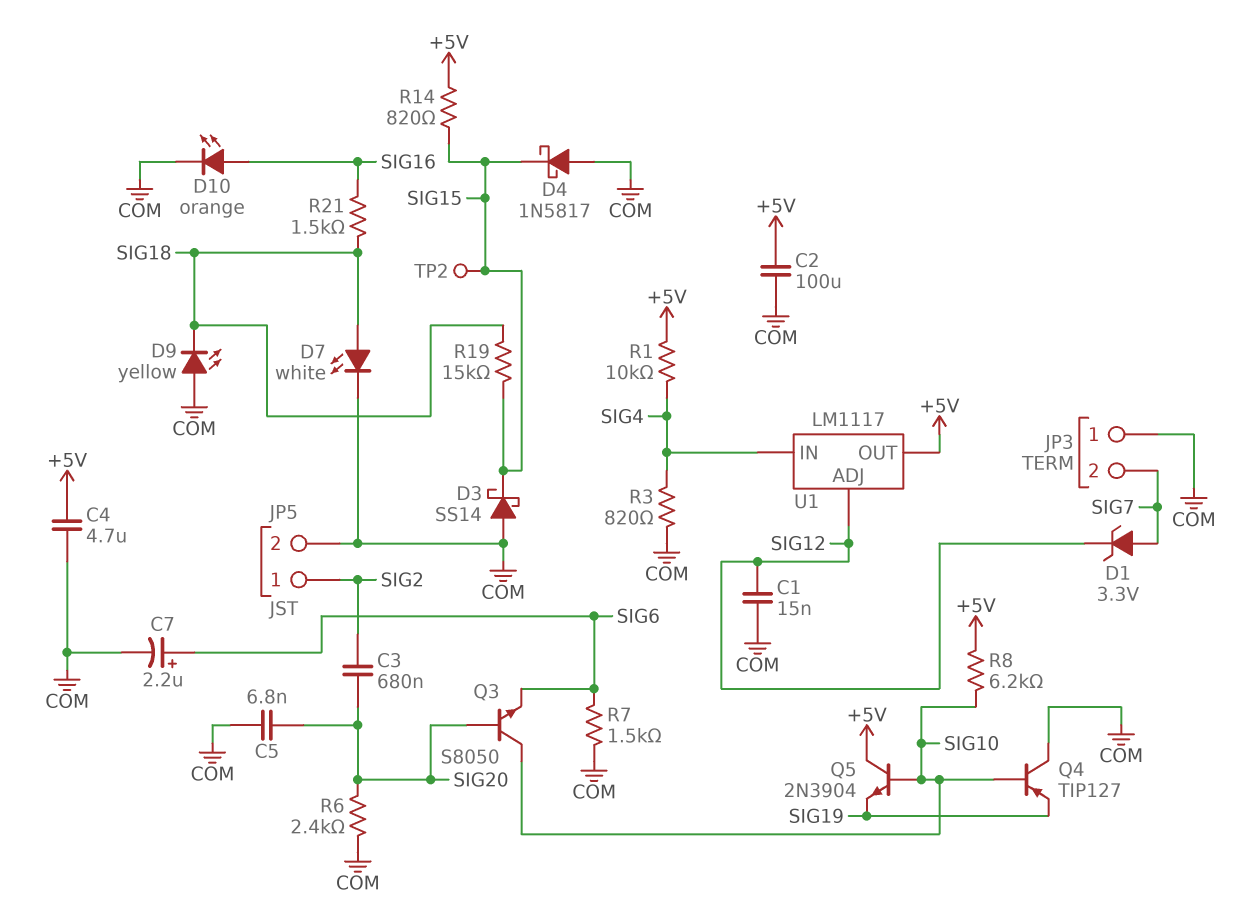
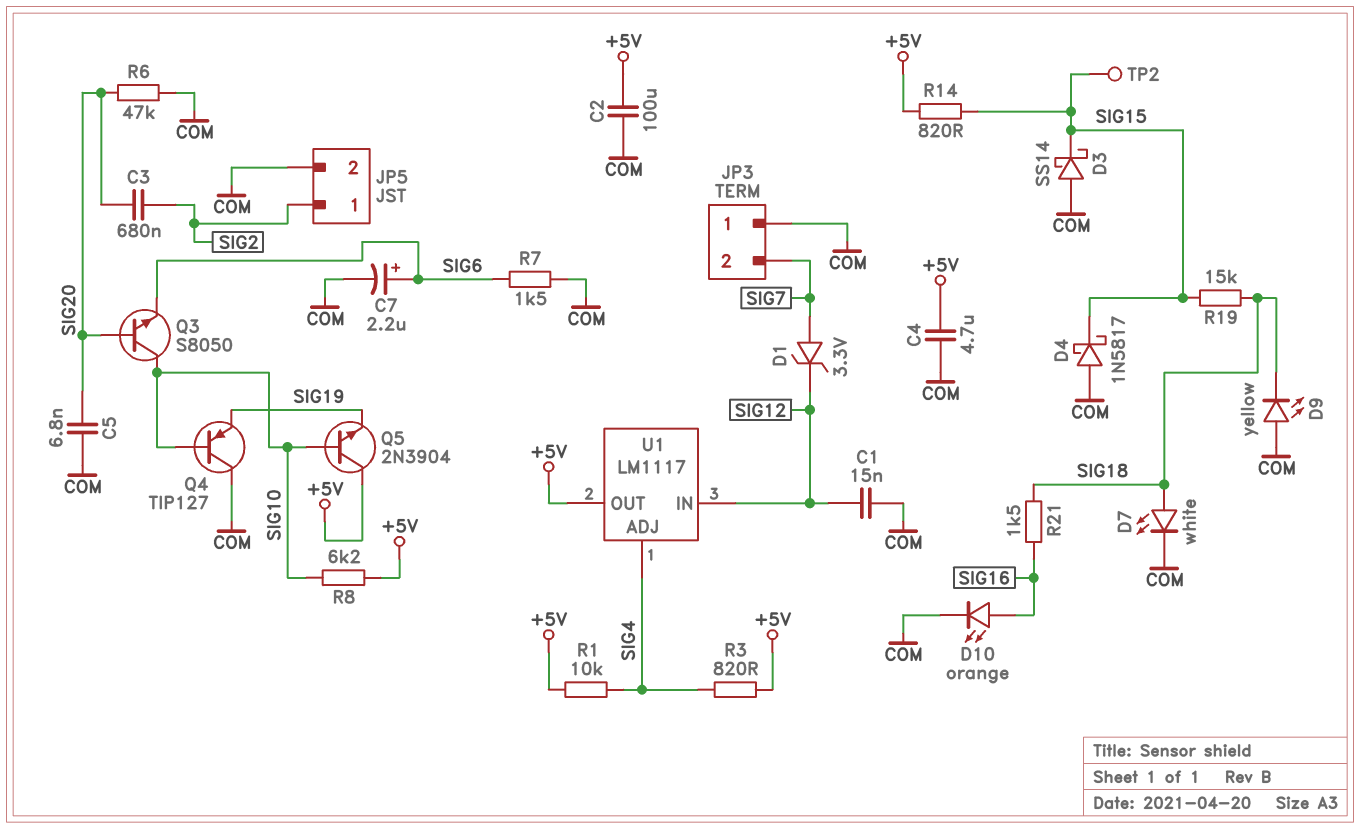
R3: 820 (COM, SIG4) -> 820 (+5V, SIG4)
R6: 2.4k (COM, SIG20) -> 47k (COM, SIG20)
U1 pin ADJ: SIG12 -> SIG4
U1 pin IN: SIG4 -> SIG12

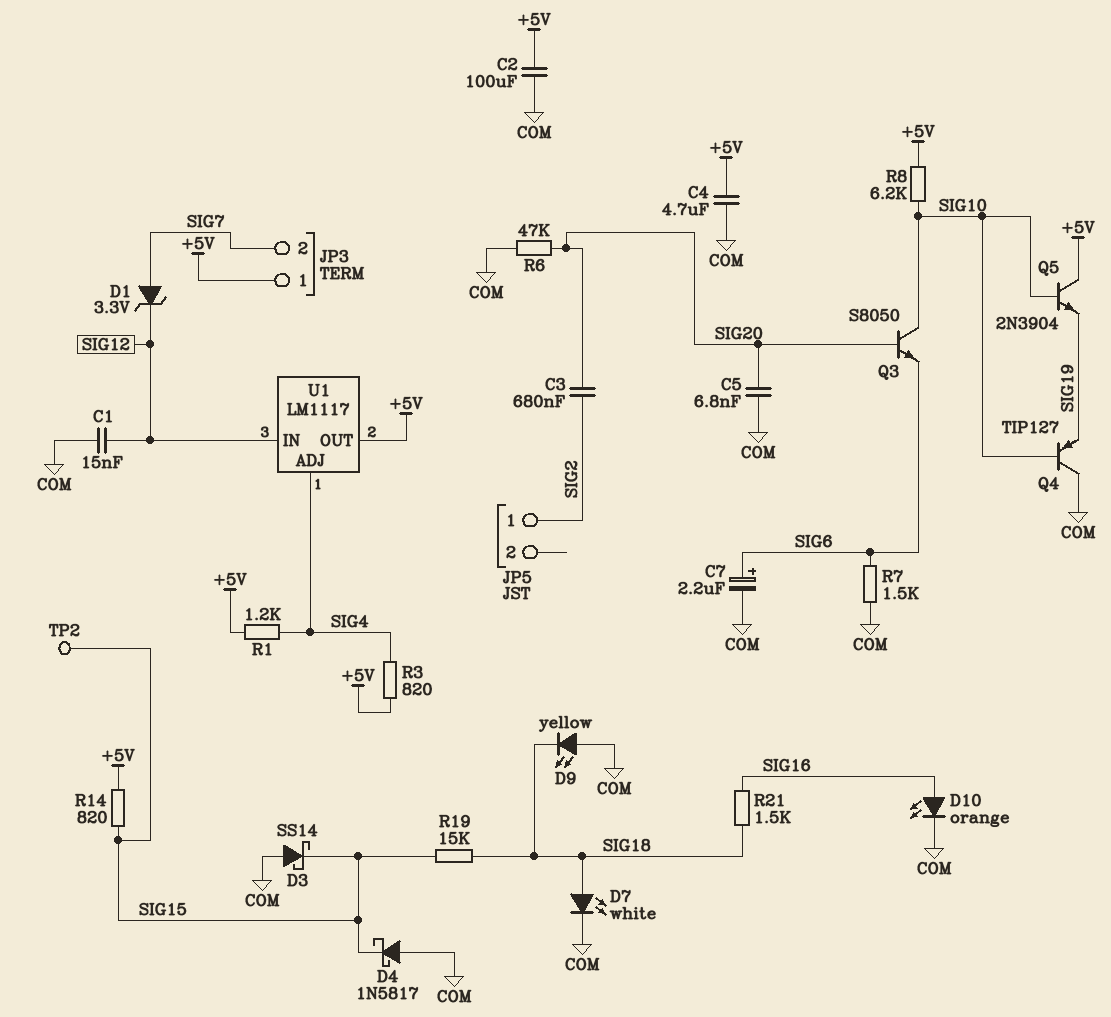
JP3 pin 1: COM -> +5V
JP5 pin 2: COM -> none
R1: 10k (+5V, SIG4) -> 1.2k (+5V, SIG4)

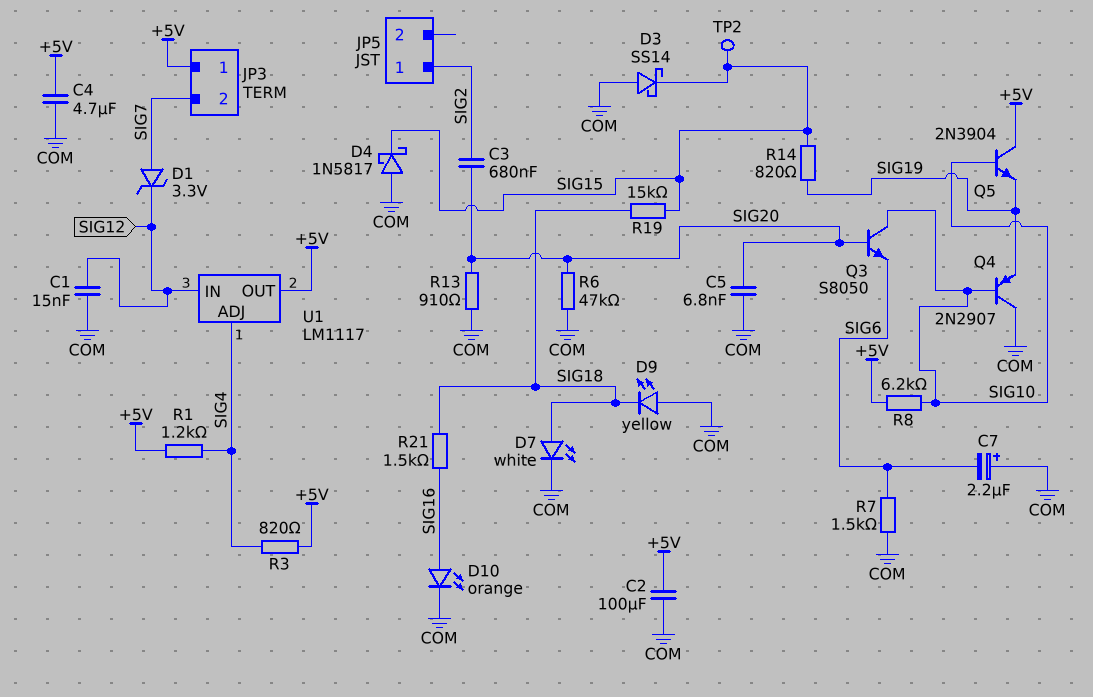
C7: 2.2uF (plus SIG6, minus COM) -> 2.2uF (plus COM, minus SIG6)
Q4: PNP TIP127 (B SIG10, C COM, E SIG19) -> PNP 2N2907 (B SIG10, C COM, E SIG19)
R13: none -> 910 (COM, SIG20)
R14: 820 (+5V, SIG15) -> 820 (SIG15, SIG19)

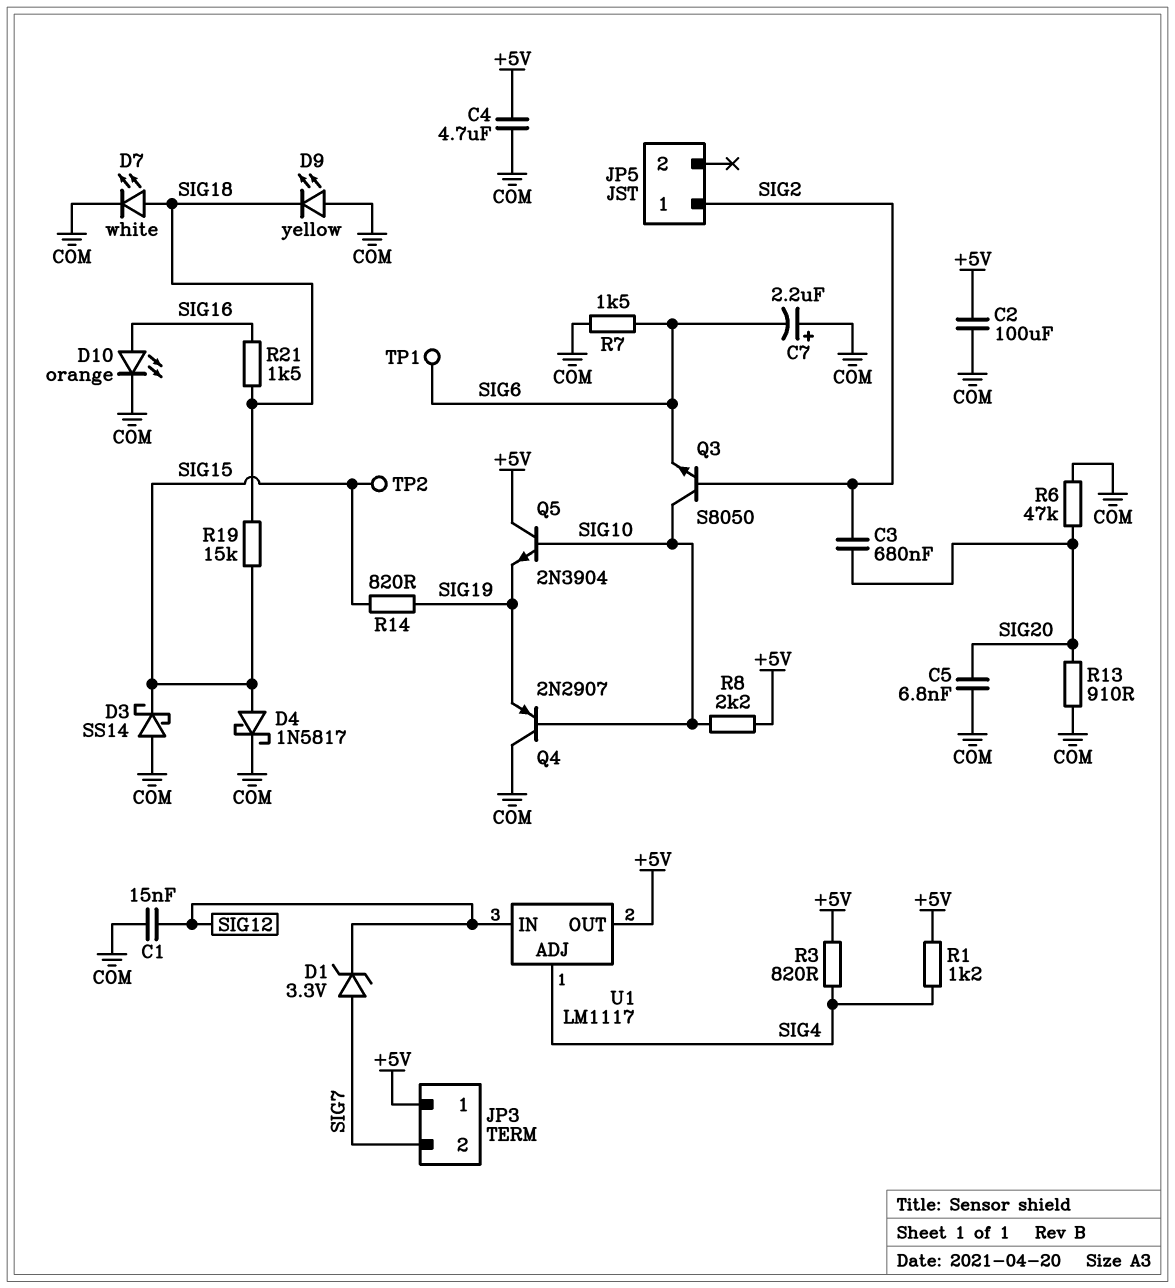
D4: schottky 1N5817 (A COM, K SIG15) -> schottky 1N5817 (A SIG15, K COM)
Q3: NPN S8050 (B SIG20, C SIG10, E SIG6) -> NPN S8050 (B SIG2, C SIG10, E SIG6)
R8: 6.2k (+5V, SIG10) -> 2.2k (+5V, SIG10)
TP1: none -> test point (SIG6)

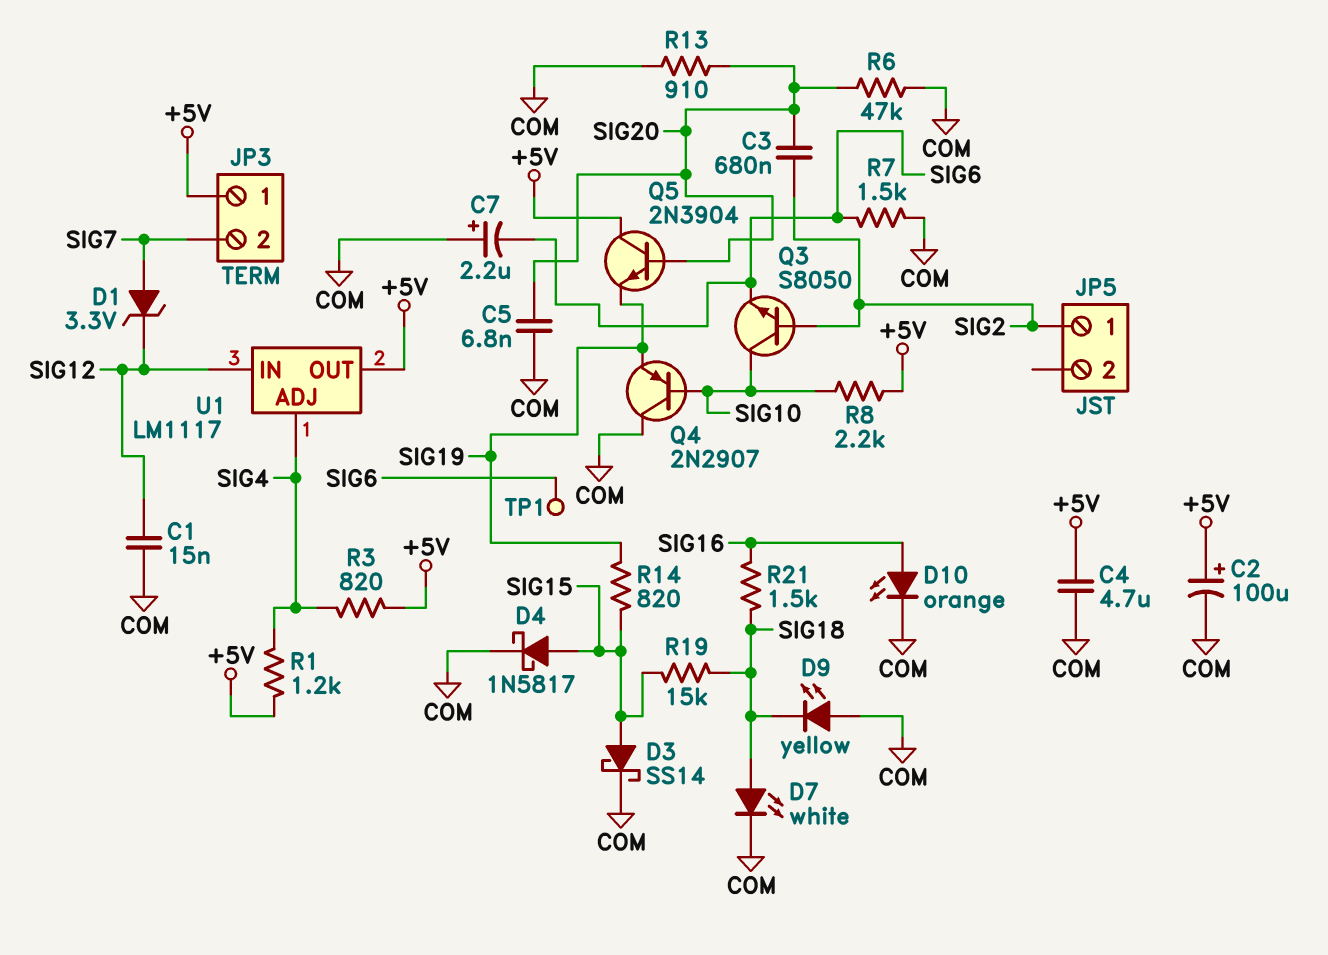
C2: 100uF (+5V, COM) -> 100uF (plus +5V, minus COM)
D3: schottky SS14 (A COM, K SIG15) -> schottky SS14 (A SIG15, K COM)
Q5: NPN 2N3904 (B SIG10, C +5V, E SIG19) -> NPN 2N3904 (B SIG20, C +5V, E SIG19)
TP2: test point (SIG15) -> none

